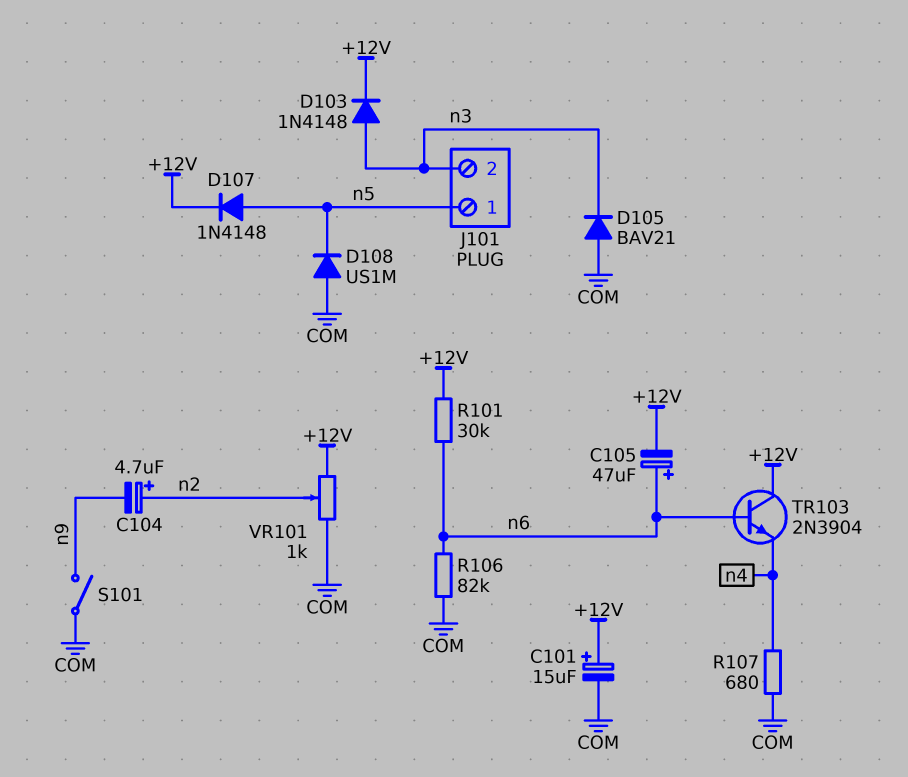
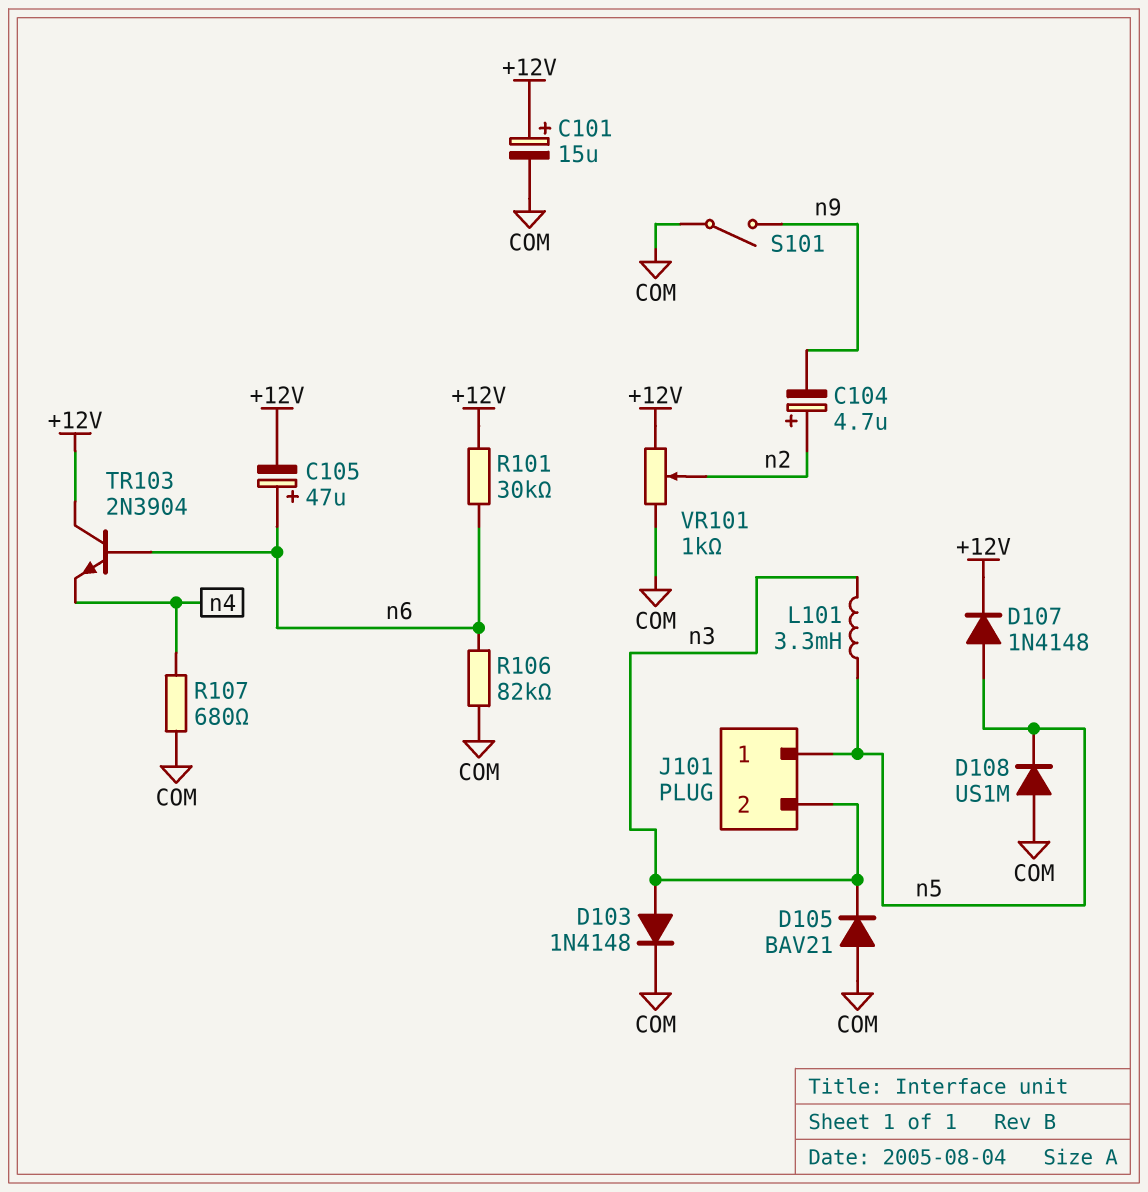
D103: diode 1N4148 (A n3, K +12V) -> diode 1N4148 (A n3, K COM)
L101: none -> 3.3mH (n3, n5)

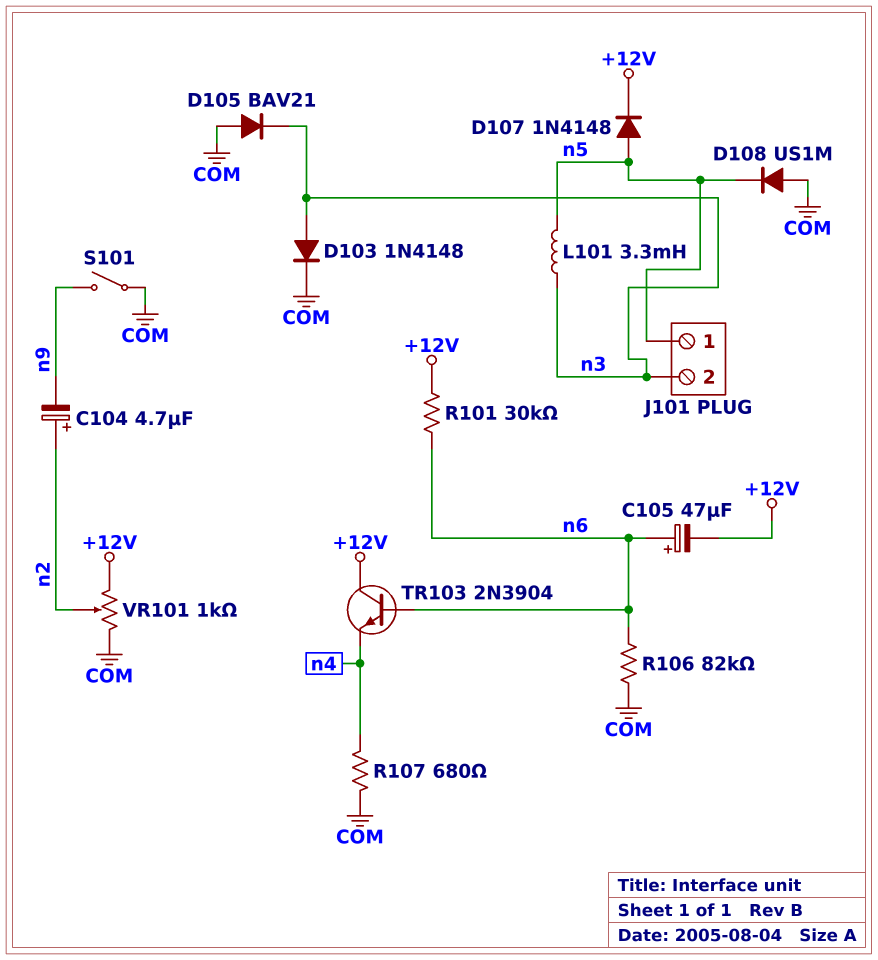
C101: 15uF (plus +12V, minus COM) -> none

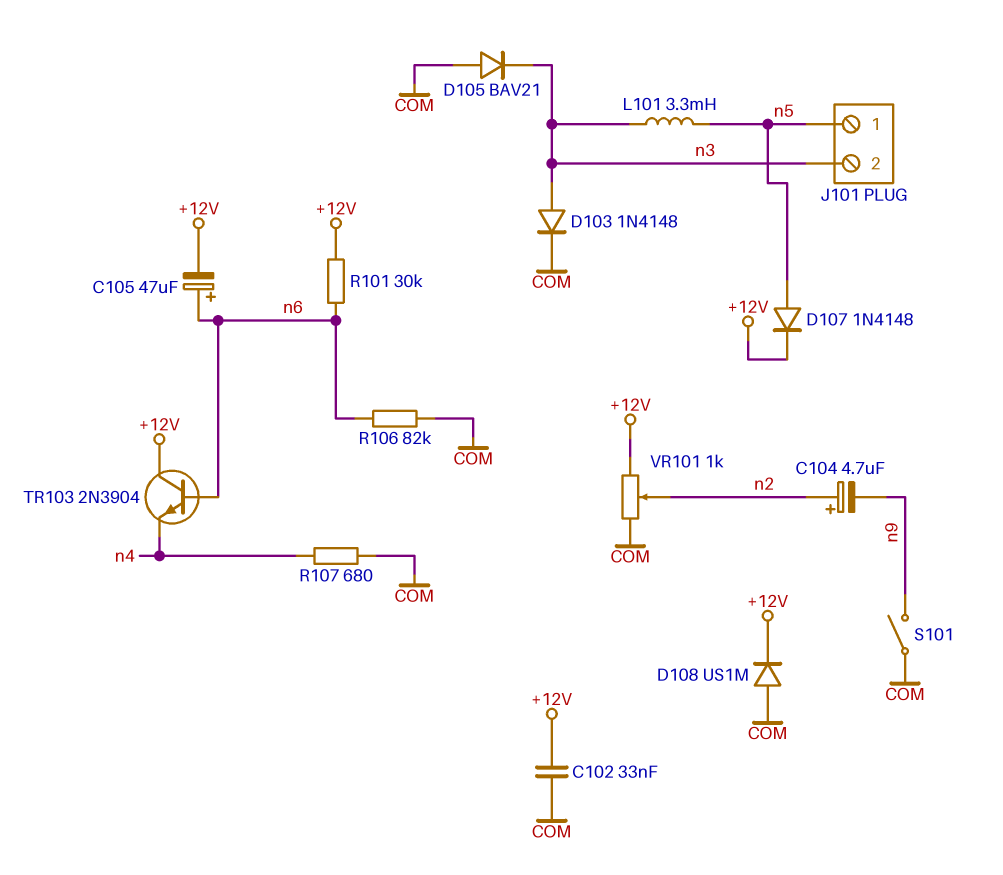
C102: none -> 33nF (+12V, COM)
D108: diode US1M (A COM, K n5) -> diode US1M (A COM, K +12V)

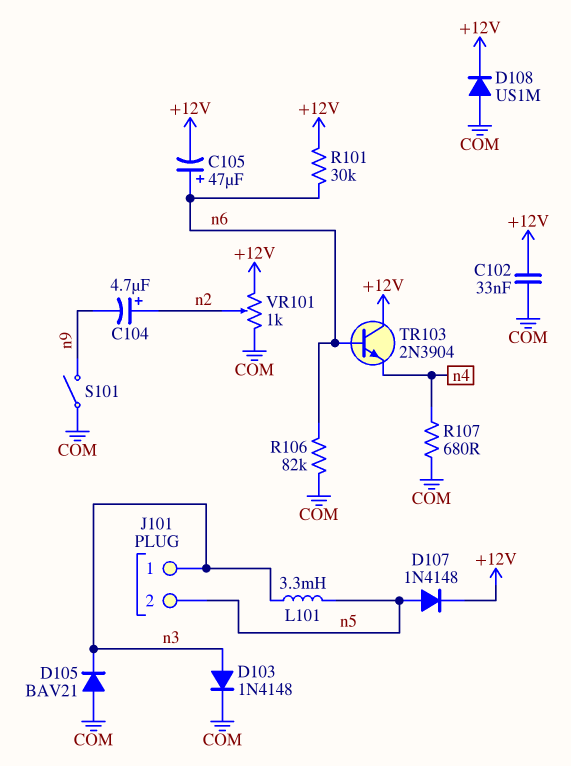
J101 pin 1: n5 -> n3
J101 pin 2: n3 -> n5

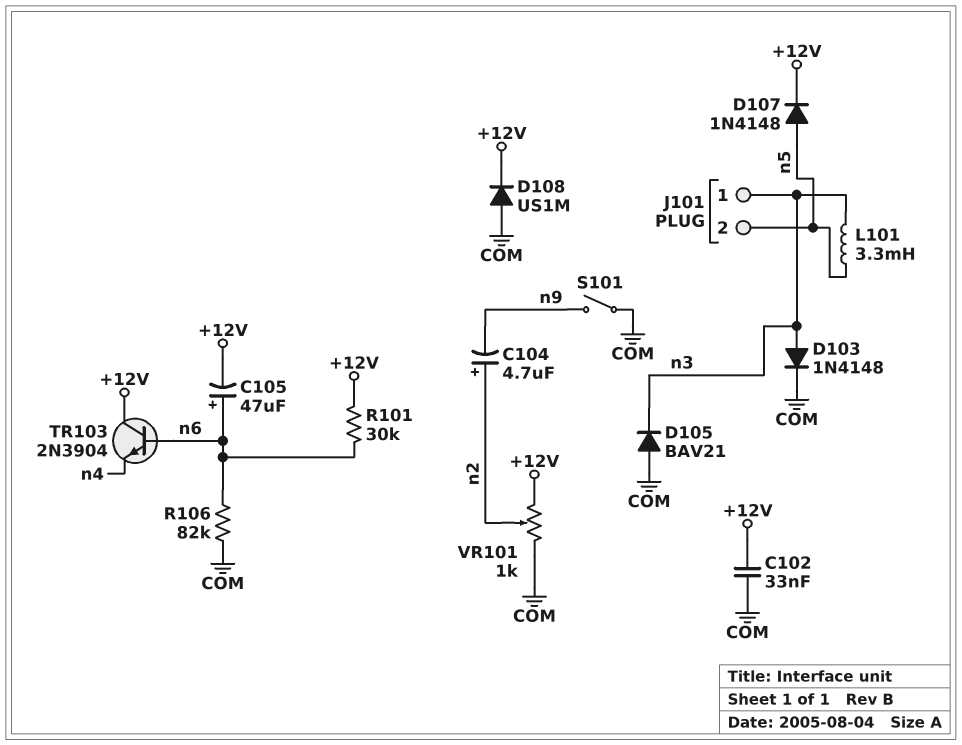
R107: 680 (COM, n4) -> none

